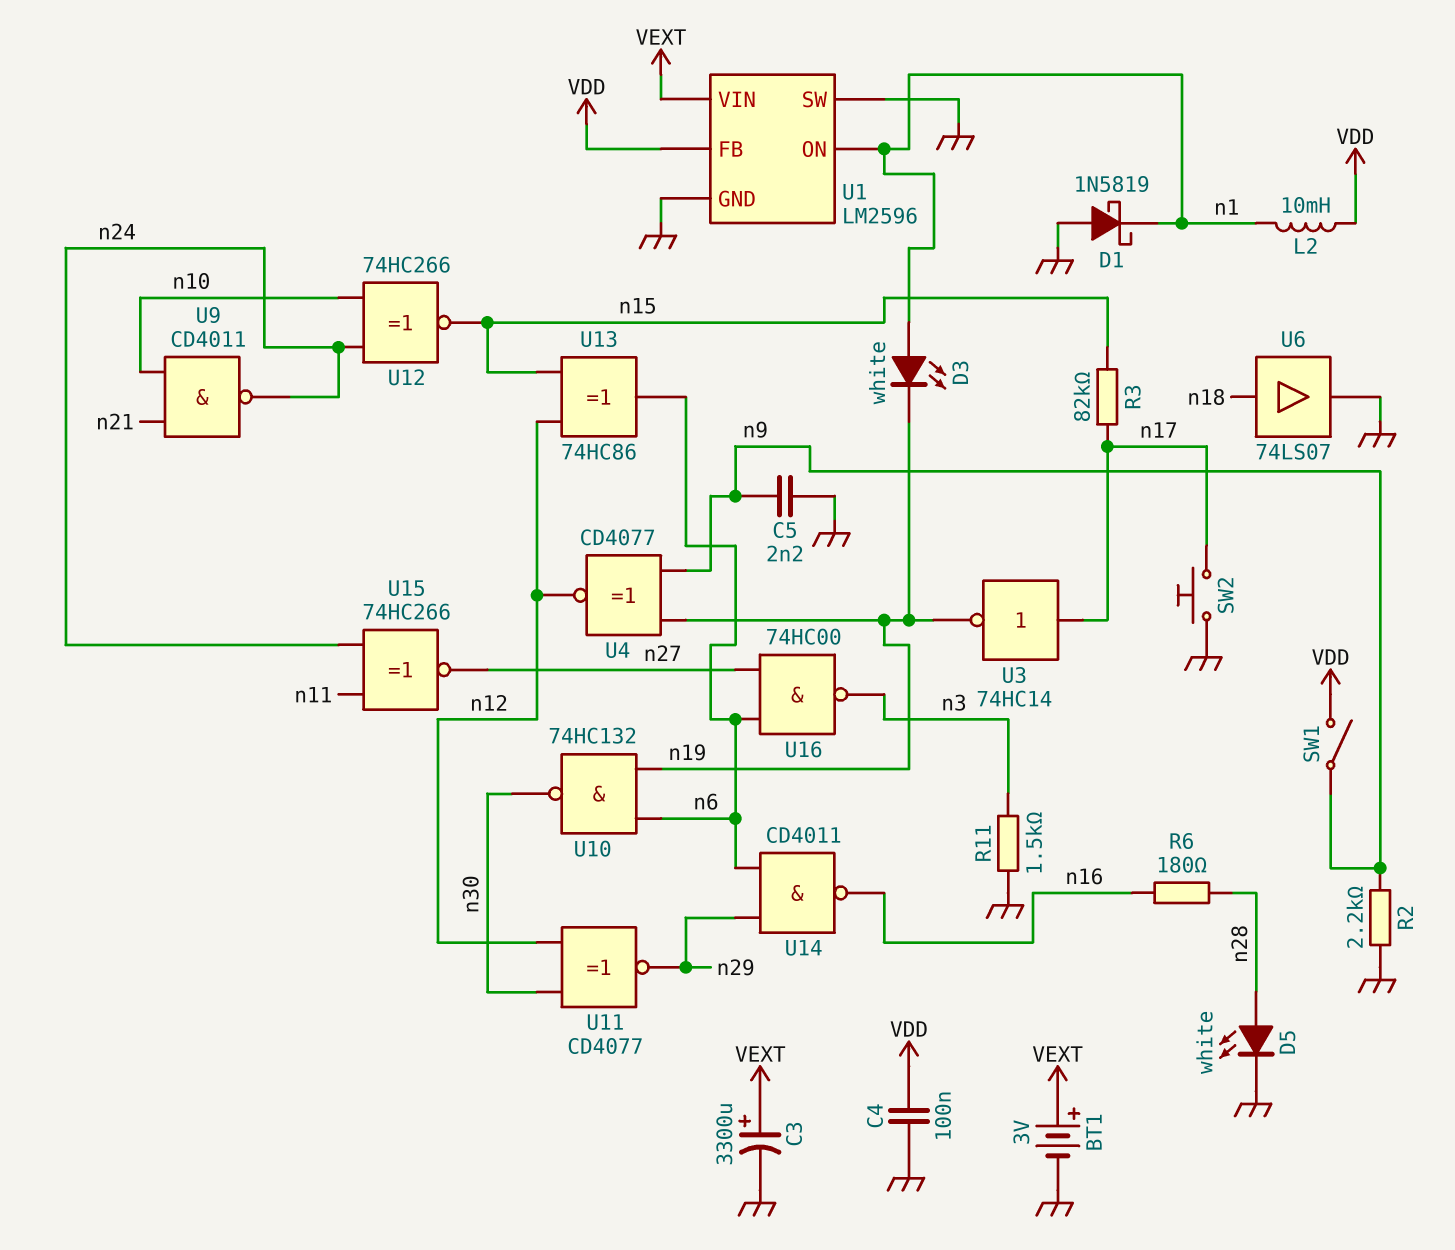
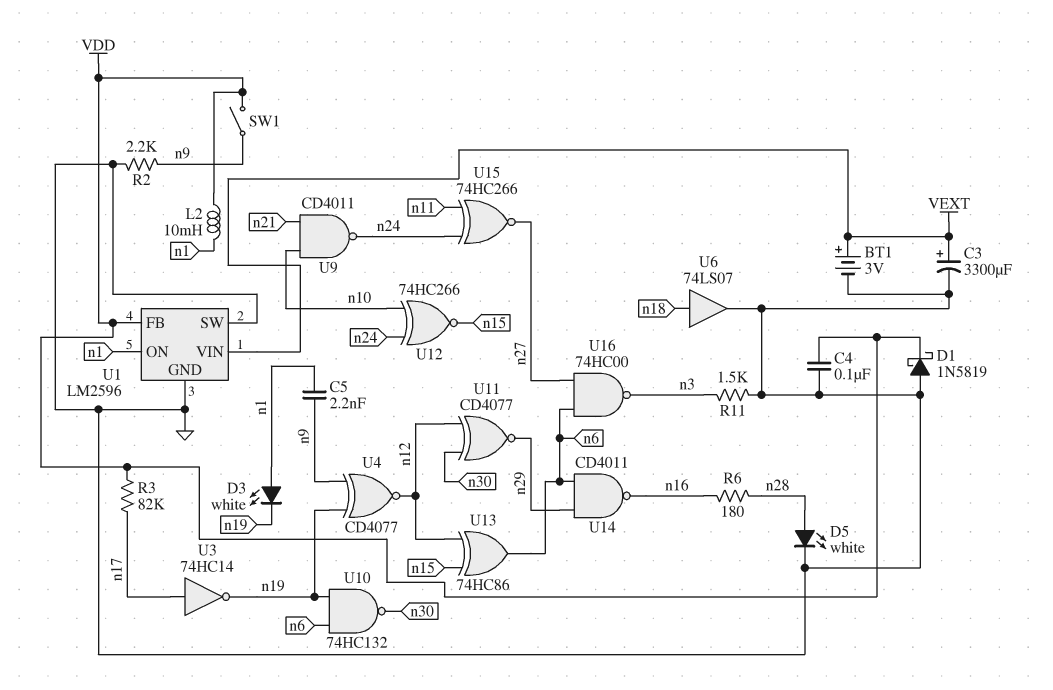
C5: 2.2nF (GND, n9) -> 2.2nF (n1, n9)
D1: schottky 1N5819 (A GND, K n1) -> schottky 1N5819 (A GND, K VDD)
R3: 82k (n15, n17) -> 82k (VDD, n17)
SW2: button (GND, n17) -> none

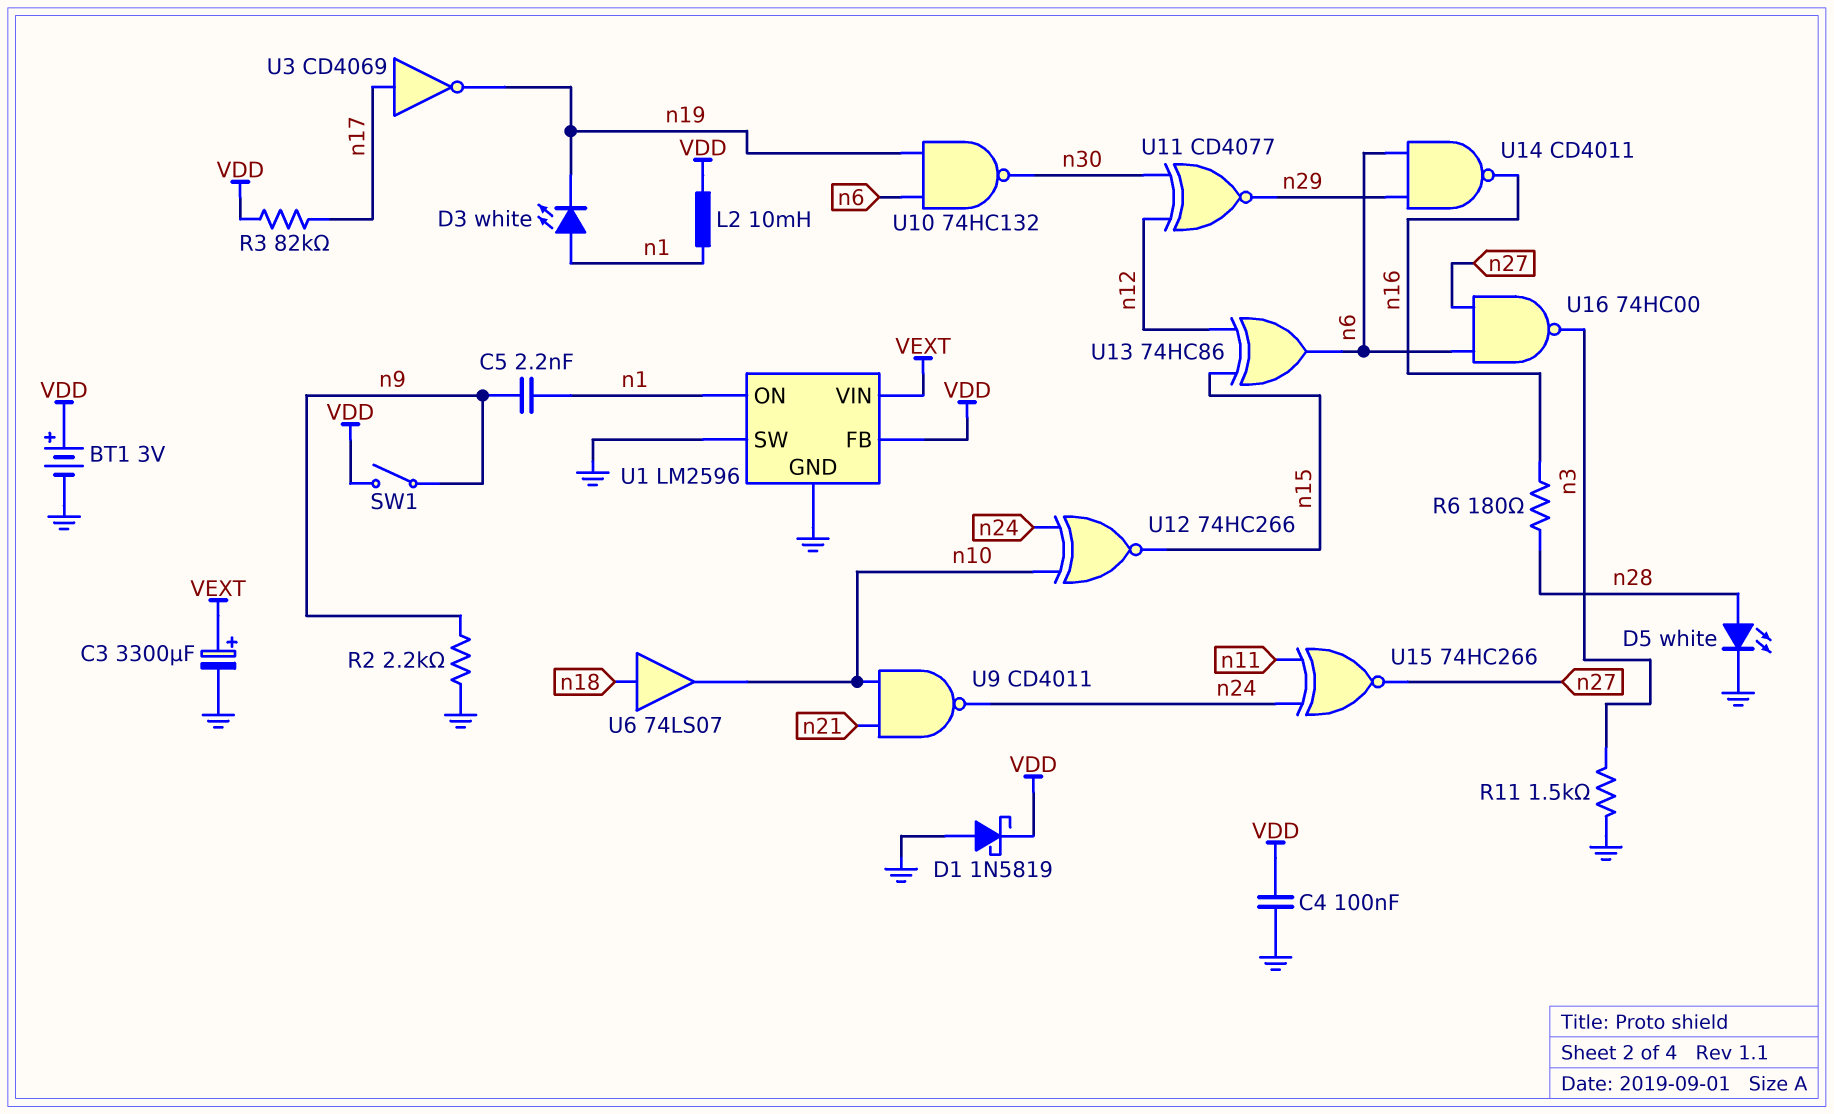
BT1: 3V (plus VEXT, minus GND) -> 3V (plus VDD, minus GND)
U3: NOT 74HC14 (in n17, out n19) -> NOT CD4069 (in n17, out n19)
U4: XNOR CD4077 (in n9, in n19, out n12) -> none
U6: buffer 74LS07 (in n18, out GND) -> buffer 74LS07 (in n18, out n10)

